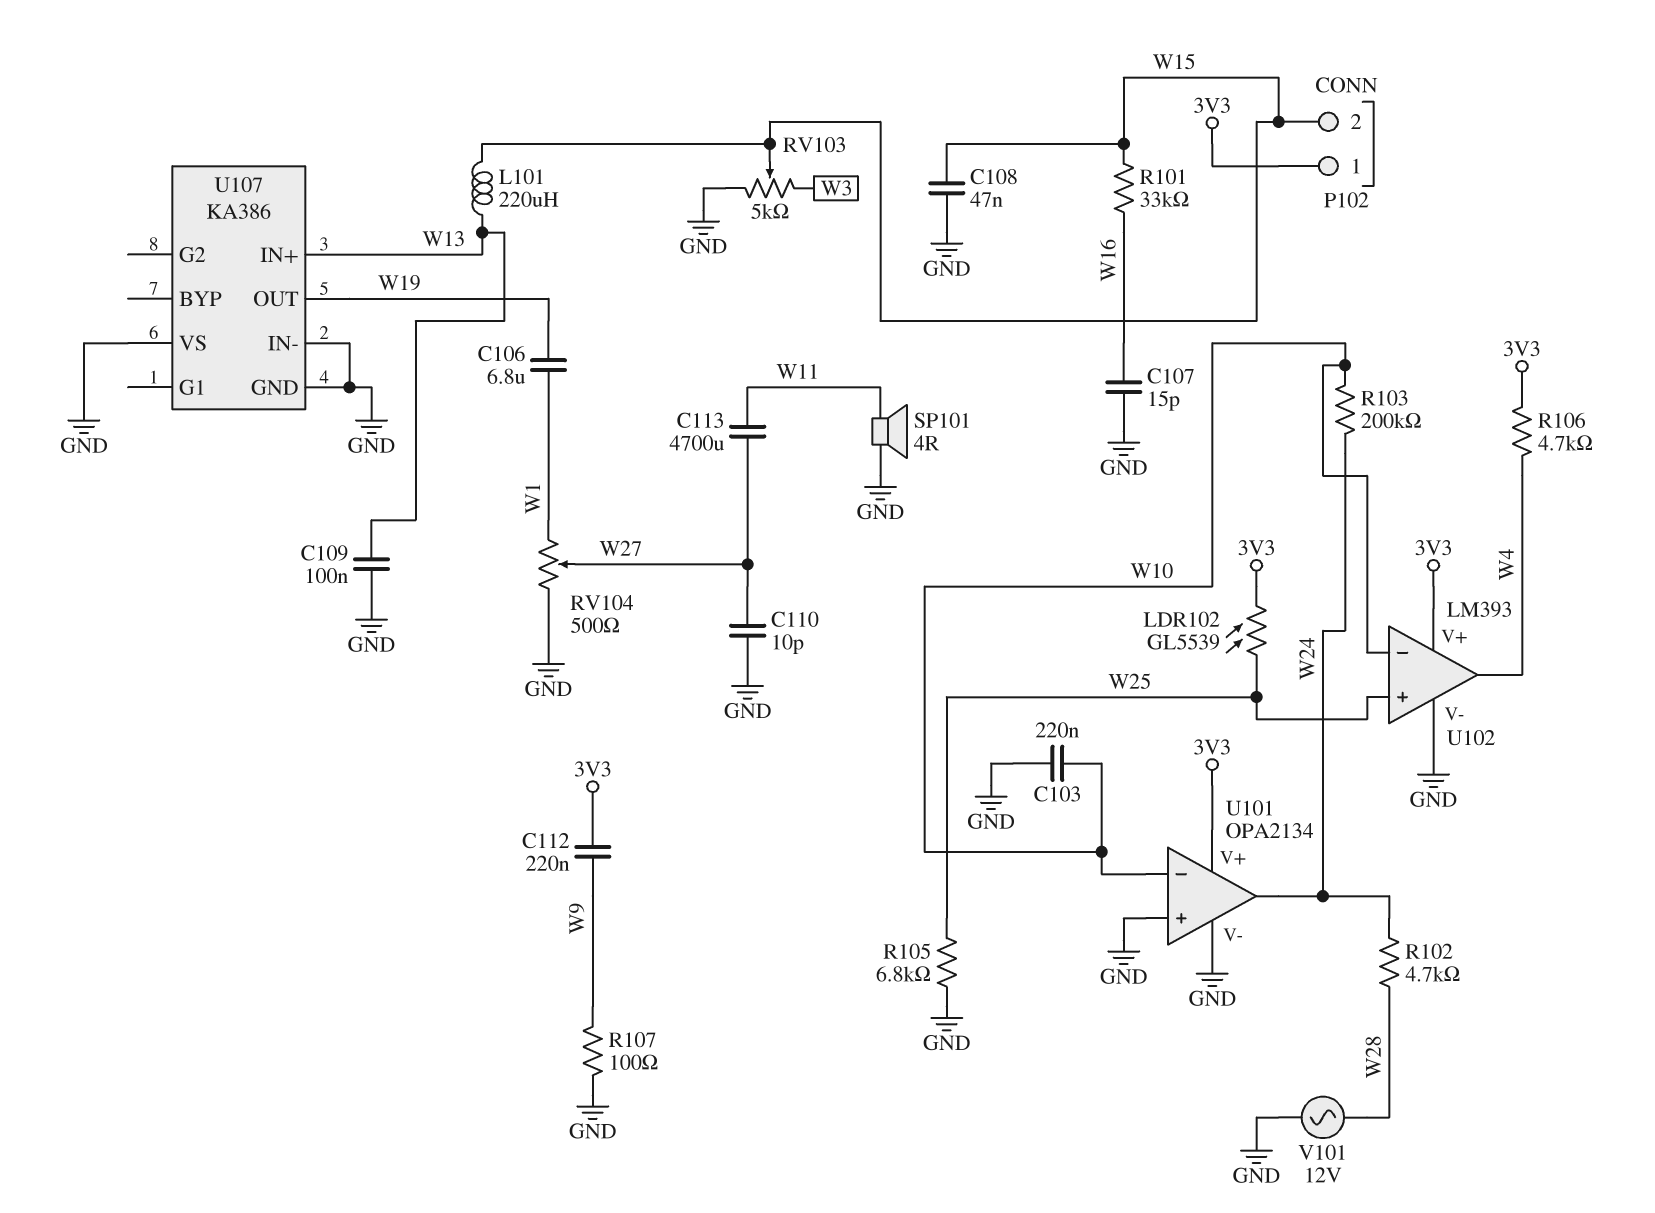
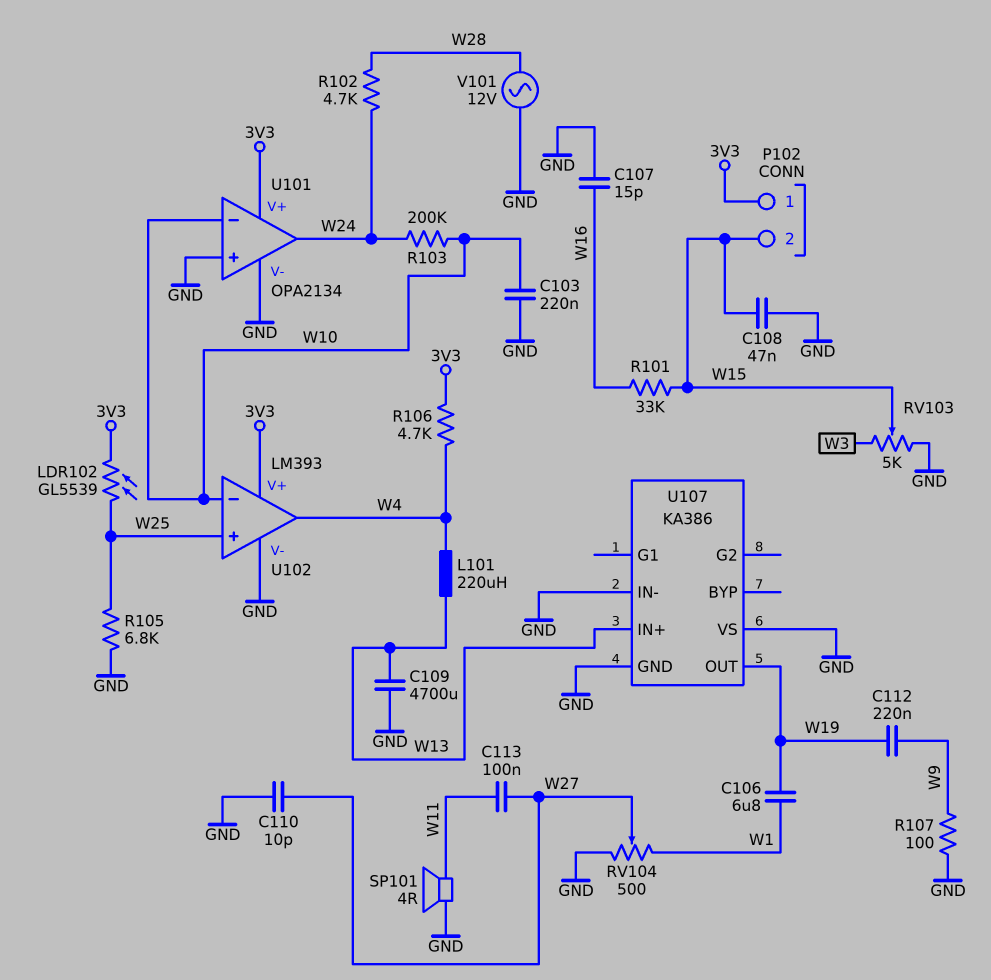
C109: 100nF (GND, W13) -> 4700uF (GND, W13)
C112: 220nF (3V3, W9) -> 220nF (W9, W19)
C113: 4700uF (W11, W27) -> 100nF (W11, W27)
L101: 220uH (W13, W15) -> 220uH (W4, W13)

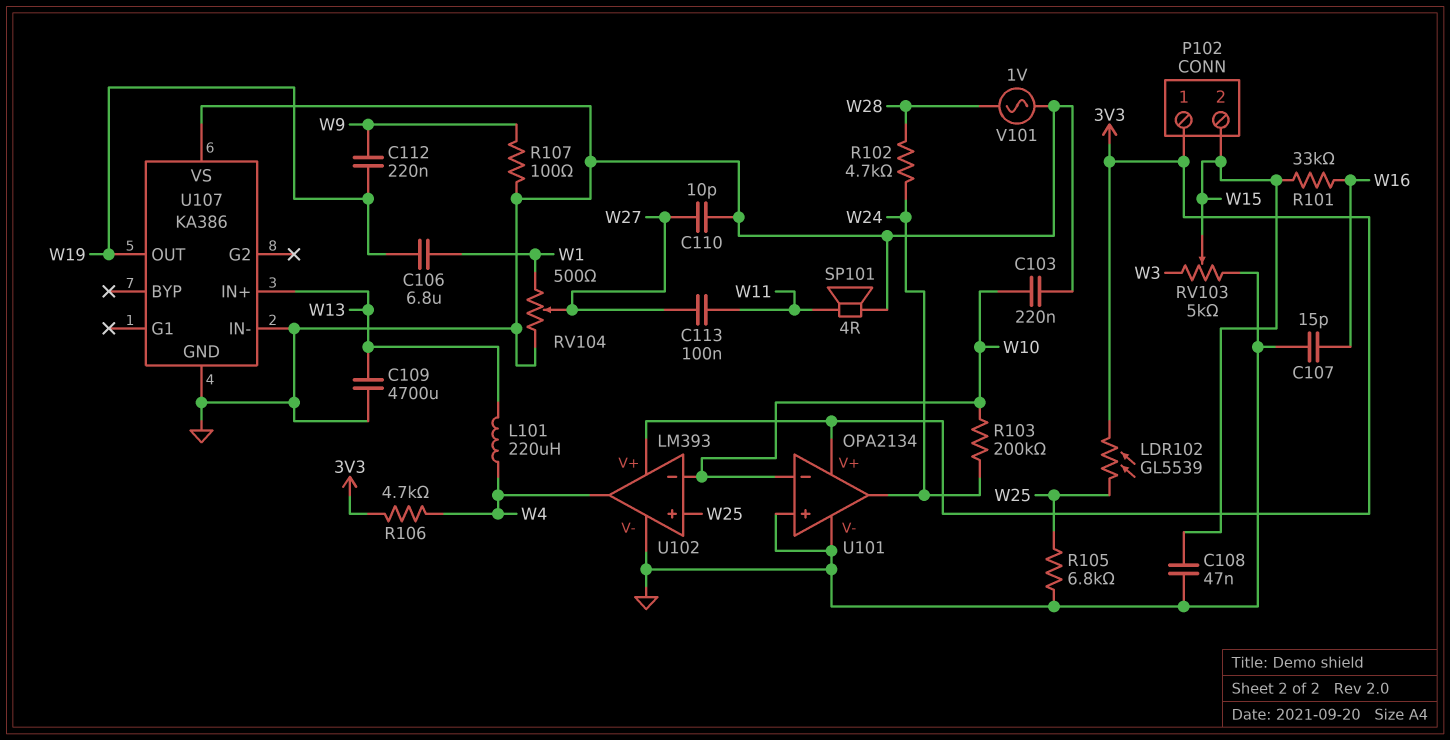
V101: AC 12V (GND, W28) -> AC 1V (GND, W28)

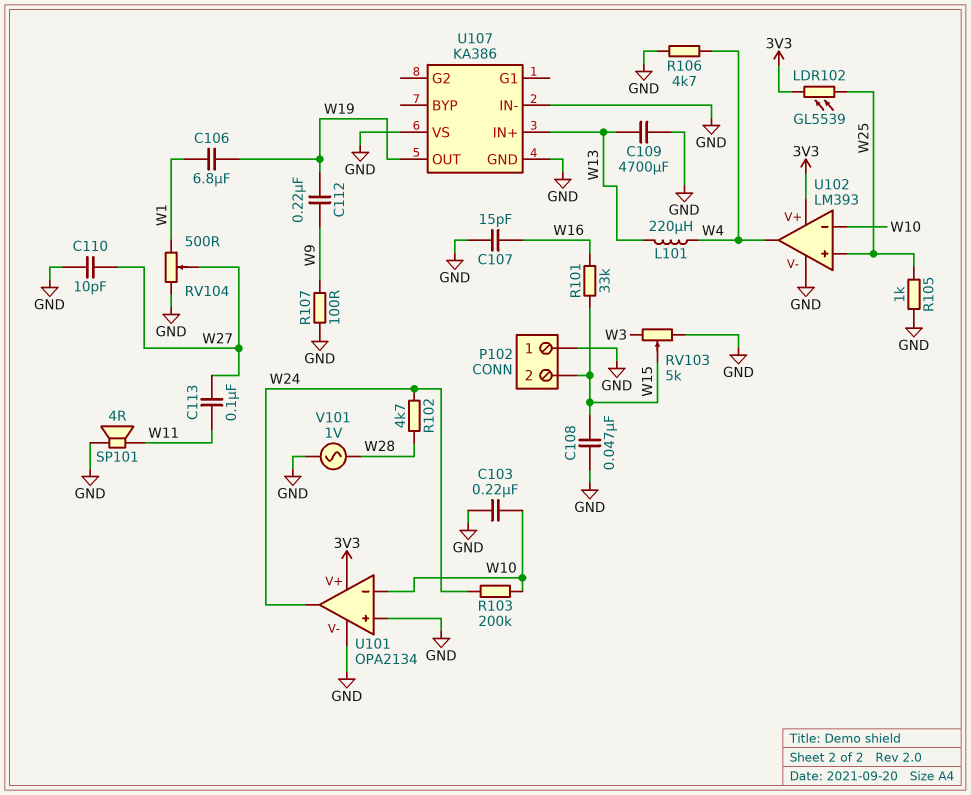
P102 pin 1: 3V3 -> GND
R105: 6.8k (GND, W25) -> 1k (GND, W25)
R106: 4.7k (3V3, W4) -> 4.7k (GND, W4)

